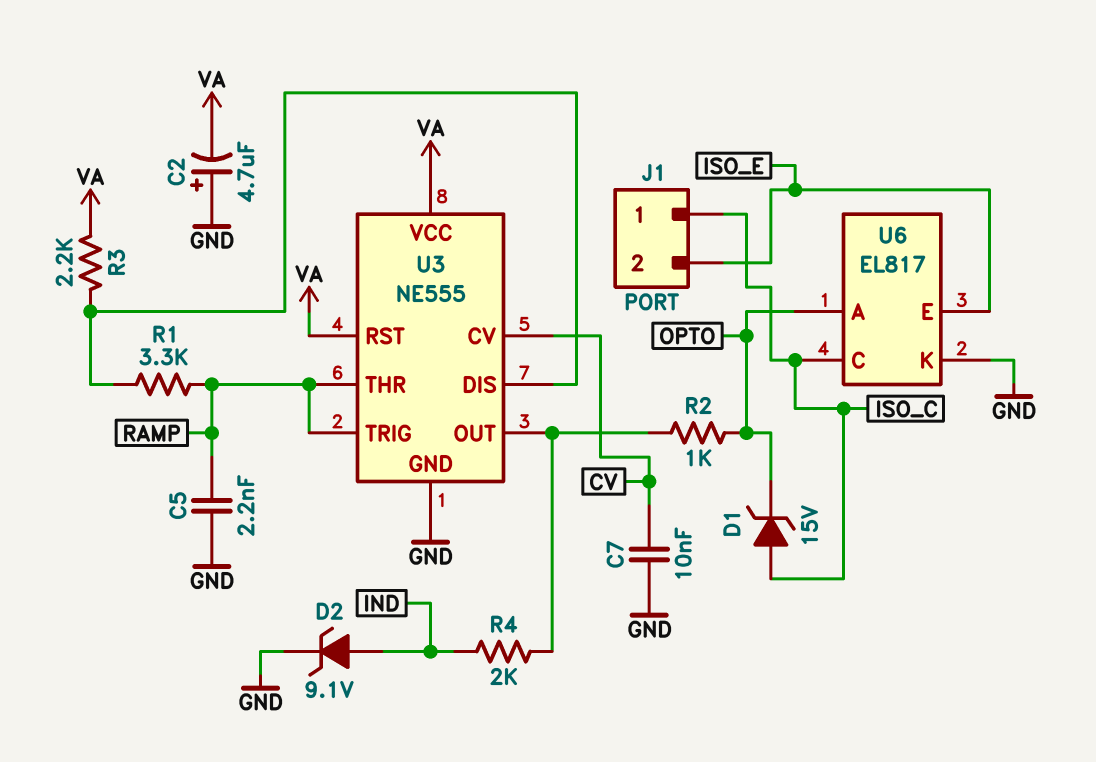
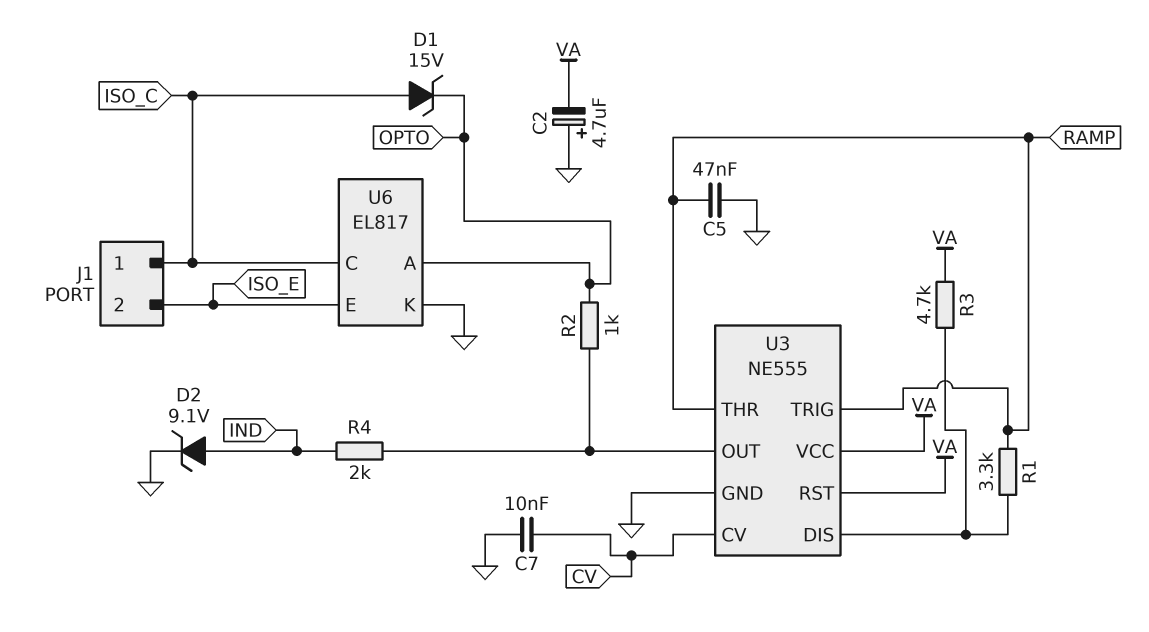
C5: 2.2nF (GND, RAMP) -> 47nF (GND, RAMP)
R3: 2.2k (U3/DIS, VA) -> 4.7k (U3/DIS, VA)

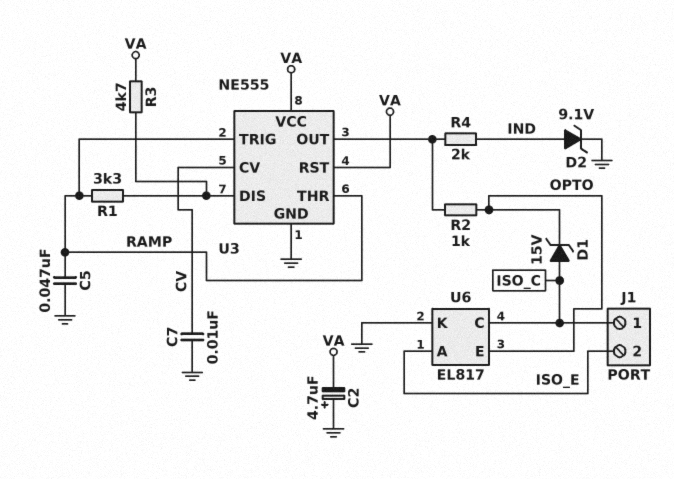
U6 pin A: OPTO -> ISO_E
U6 pin E: ISO_E -> OPTO

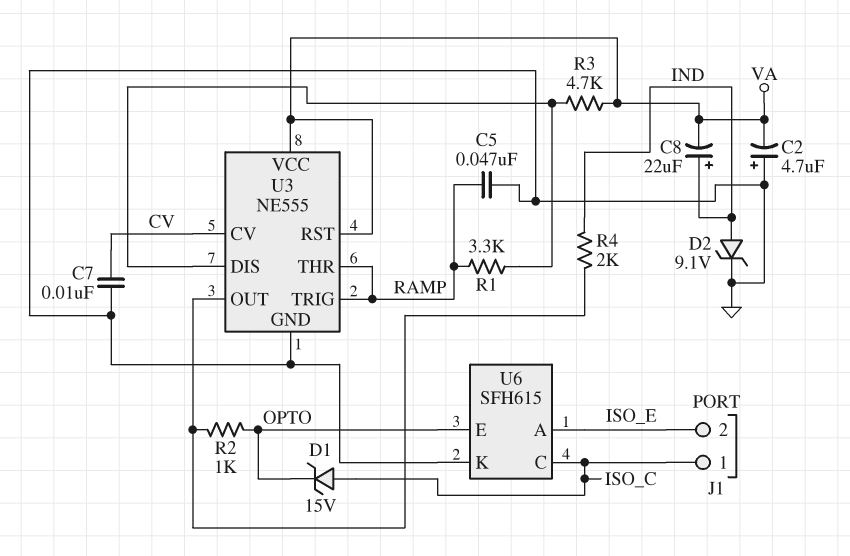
C8: none -> 22uF (plus IND, minus VA)
U6: EL817 -> SFH615

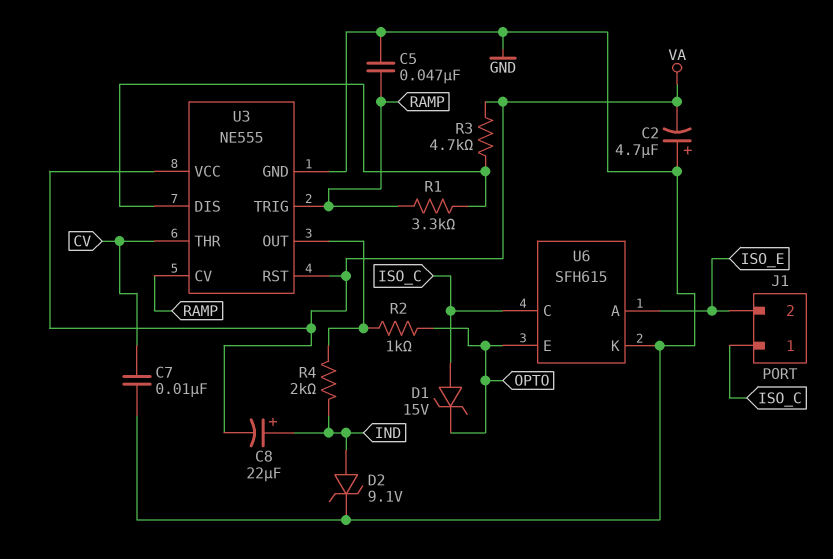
U3 pin CV: CV -> RAMP
U3 pin THR: RAMP -> CV

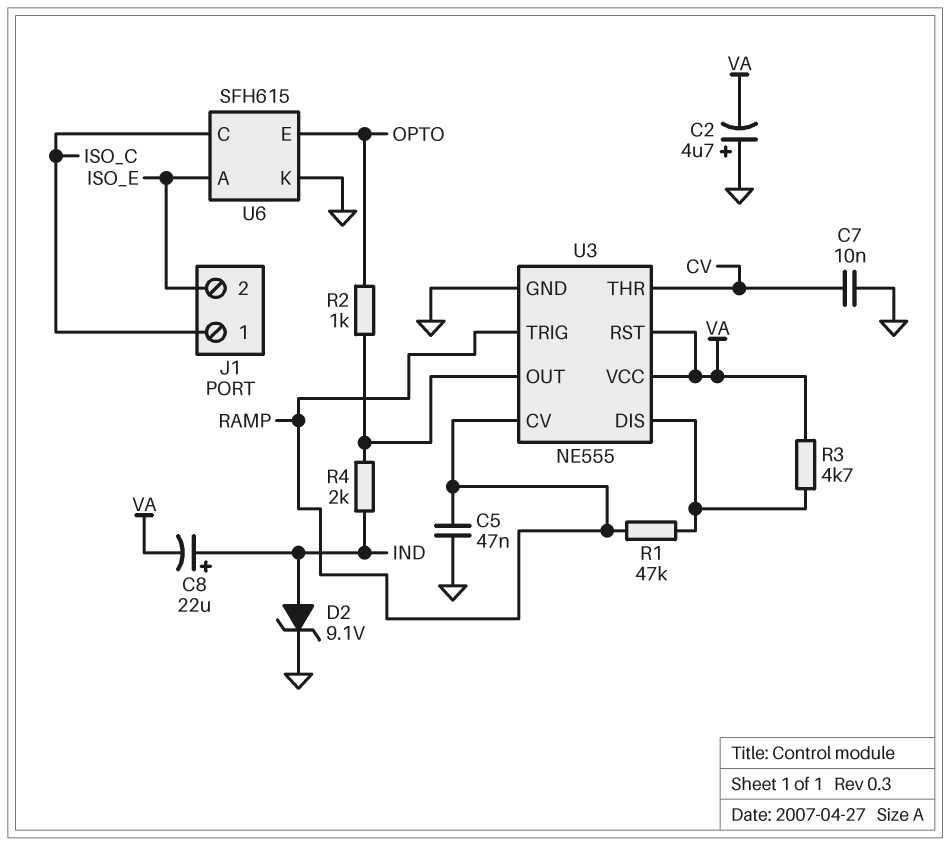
D1: zener 15V (A ISO_C, K OPTO) -> none
R1: 3.3k (RAMP, U3/DIS) -> 47k (RAMP, U3/DIS)

